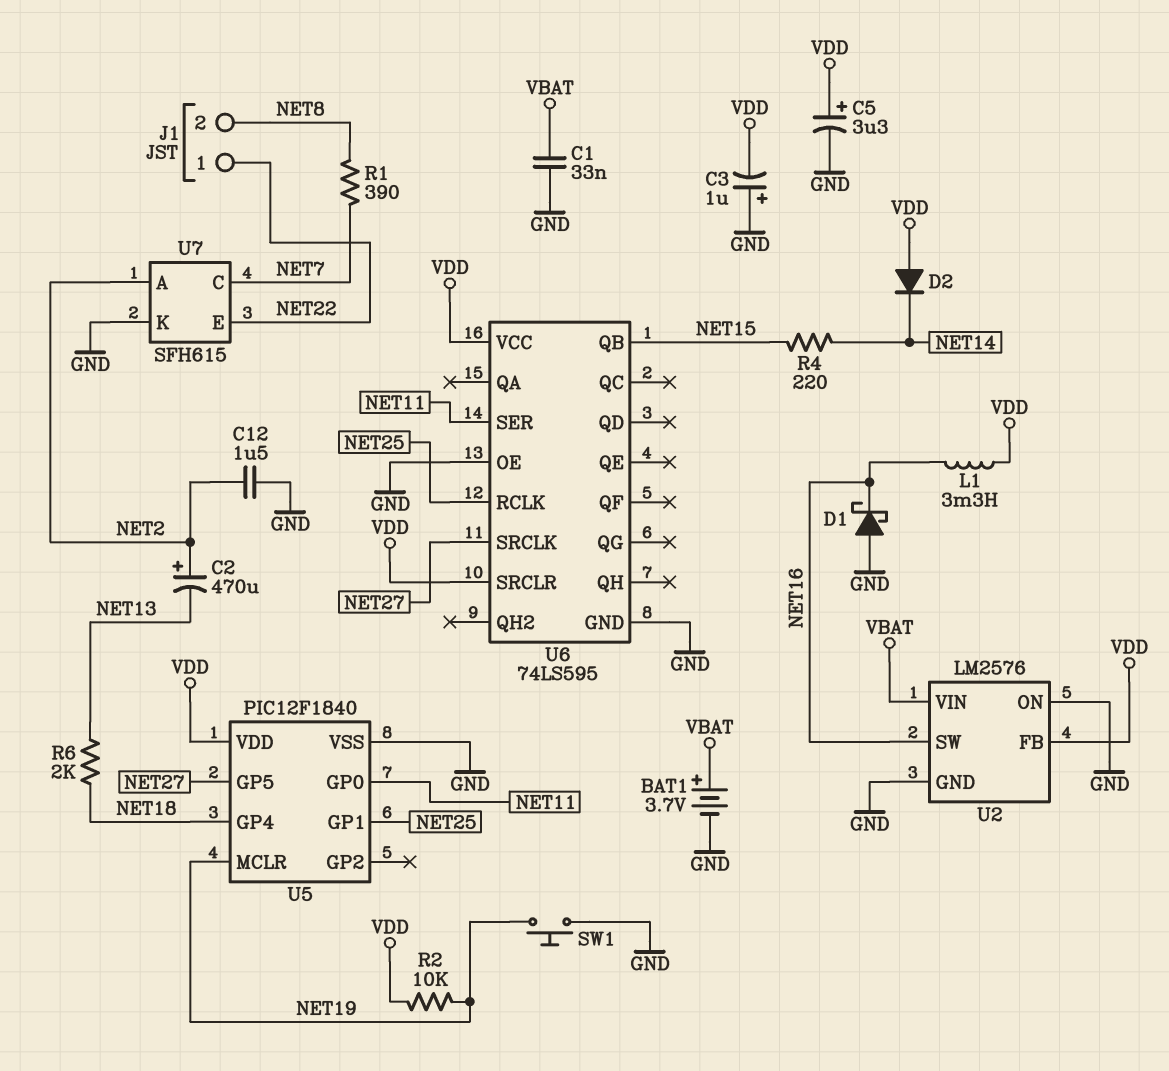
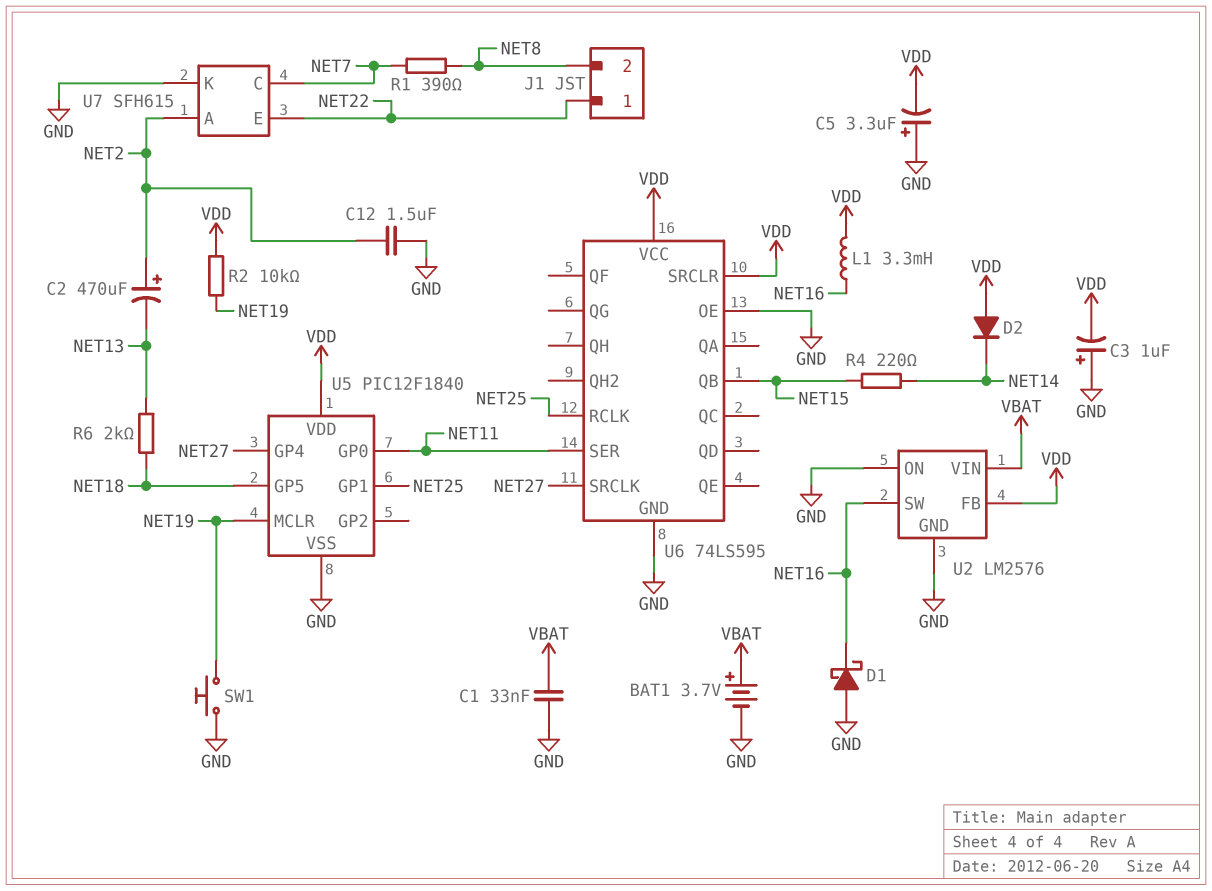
C5: 3.3uF (plus VDD, minus GND) -> 3.3uF (plus GND, minus VDD)
U5 pin GP4: NET18 -> NET27
U5 pin GP5: NET27 -> NET18

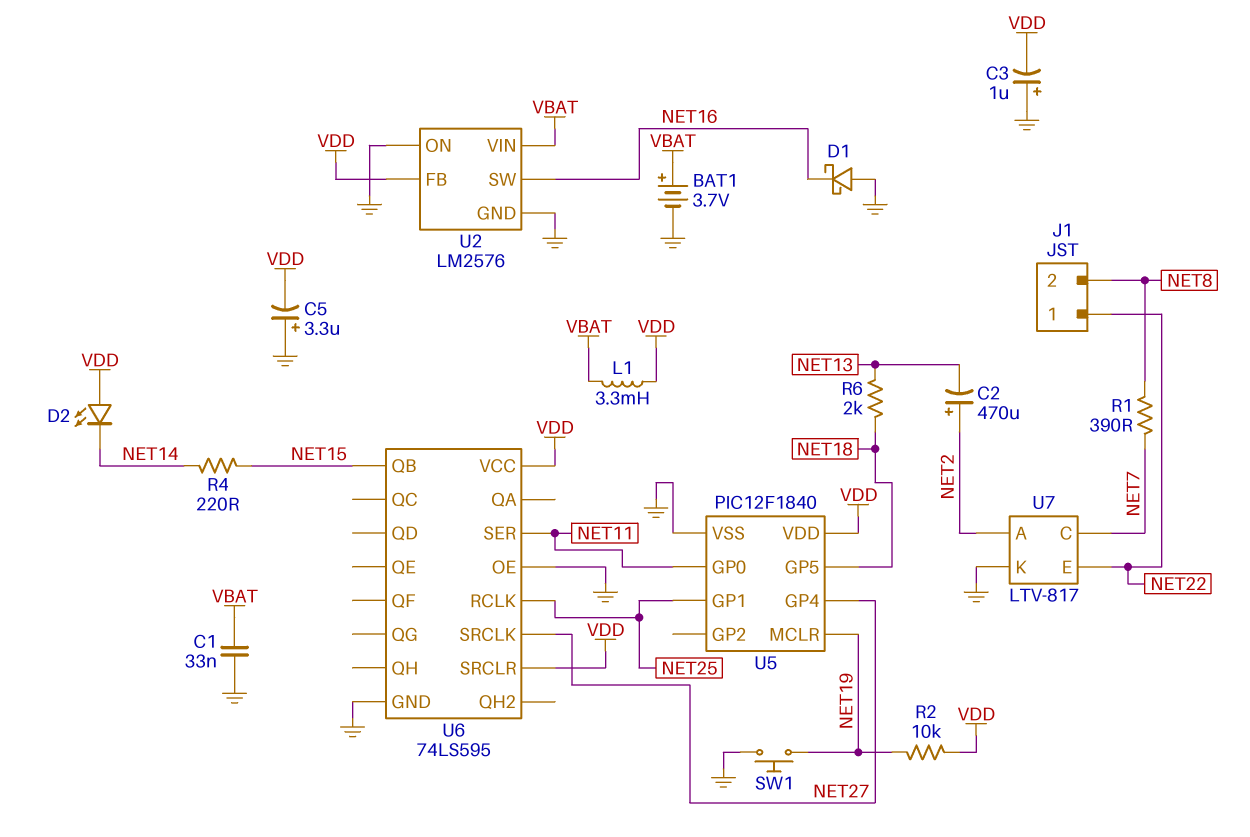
C12: 1.5uF (GND, NET2) -> none
D2: diode (A VDD, K NET14) -> LED (A VDD, K NET14)
L1: 3.3mH (NET16, VDD) -> 3.3mH (VBAT, VDD)
U7: SFH615 -> LTV-817

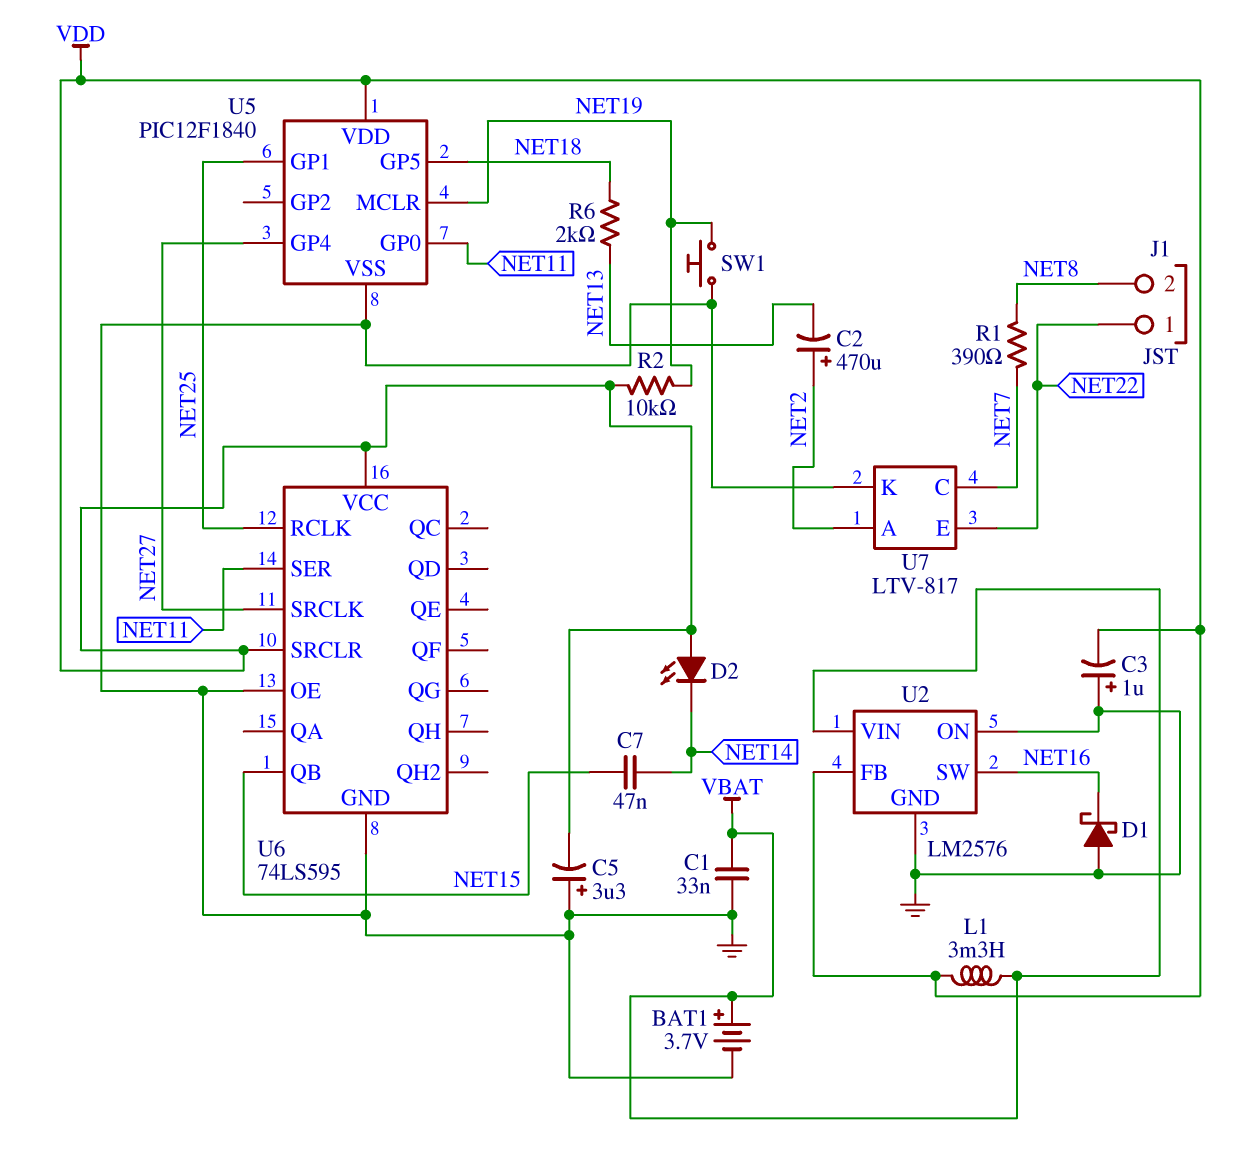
C7: none -> 47nF (NET14, NET15)
R4: 220 (NET14, NET15) -> none

